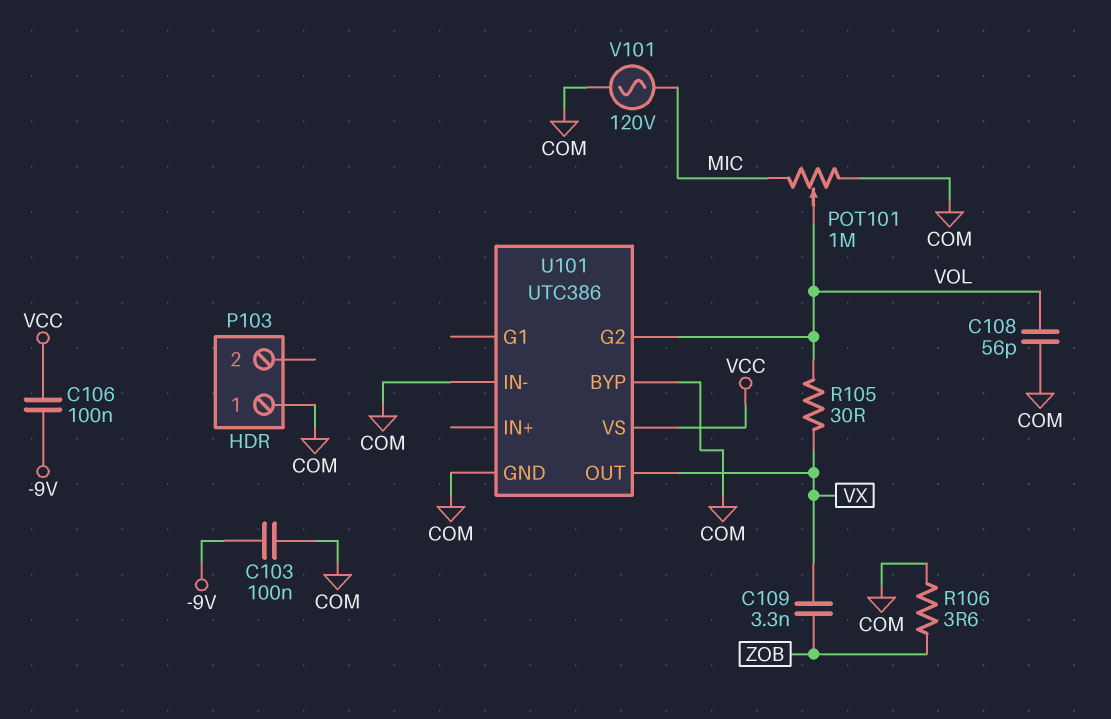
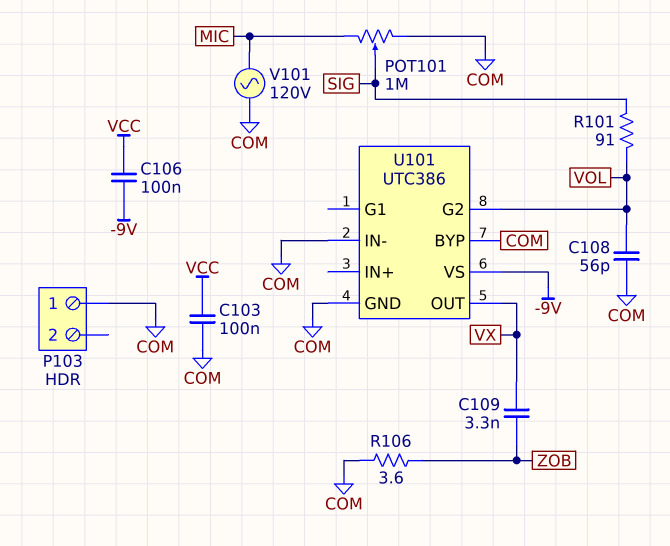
C103: 100nF (-9V, COM) -> 100nF (COM, VCC)
POT101: 1M (COM, MIC, wiper VOL) -> 1M (COM, MIC, wiper SIG)
R101: none -> 91 (SIG, VOL)
R105: 30 (VOL, VX) -> none
U101 pin VS: VCC -> -9V

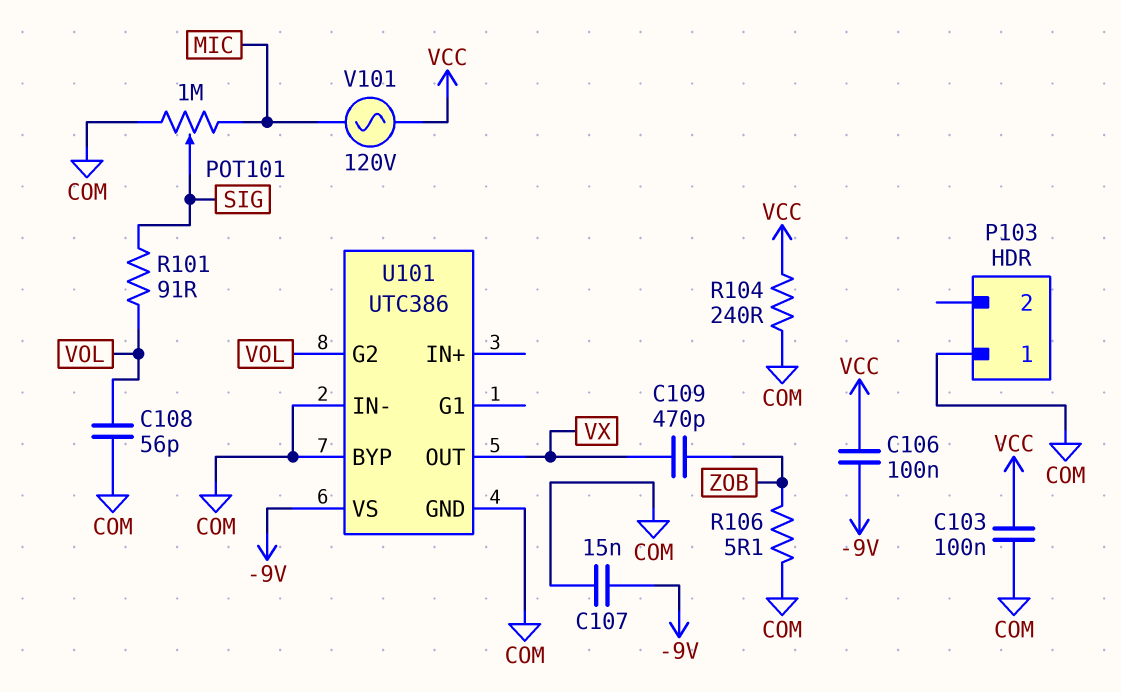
C107: none -> 15nF (-9V, COM)
C109: 3.3nF (VX, ZOB) -> 470pF (VX, ZOB)
R104: none -> 240 (COM, VCC)
R106: 3.6 (COM, ZOB) -> 5.1 (COM, ZOB)
V101: AC 120V (COM, MIC) -> AC 120V (MIC, VCC)

